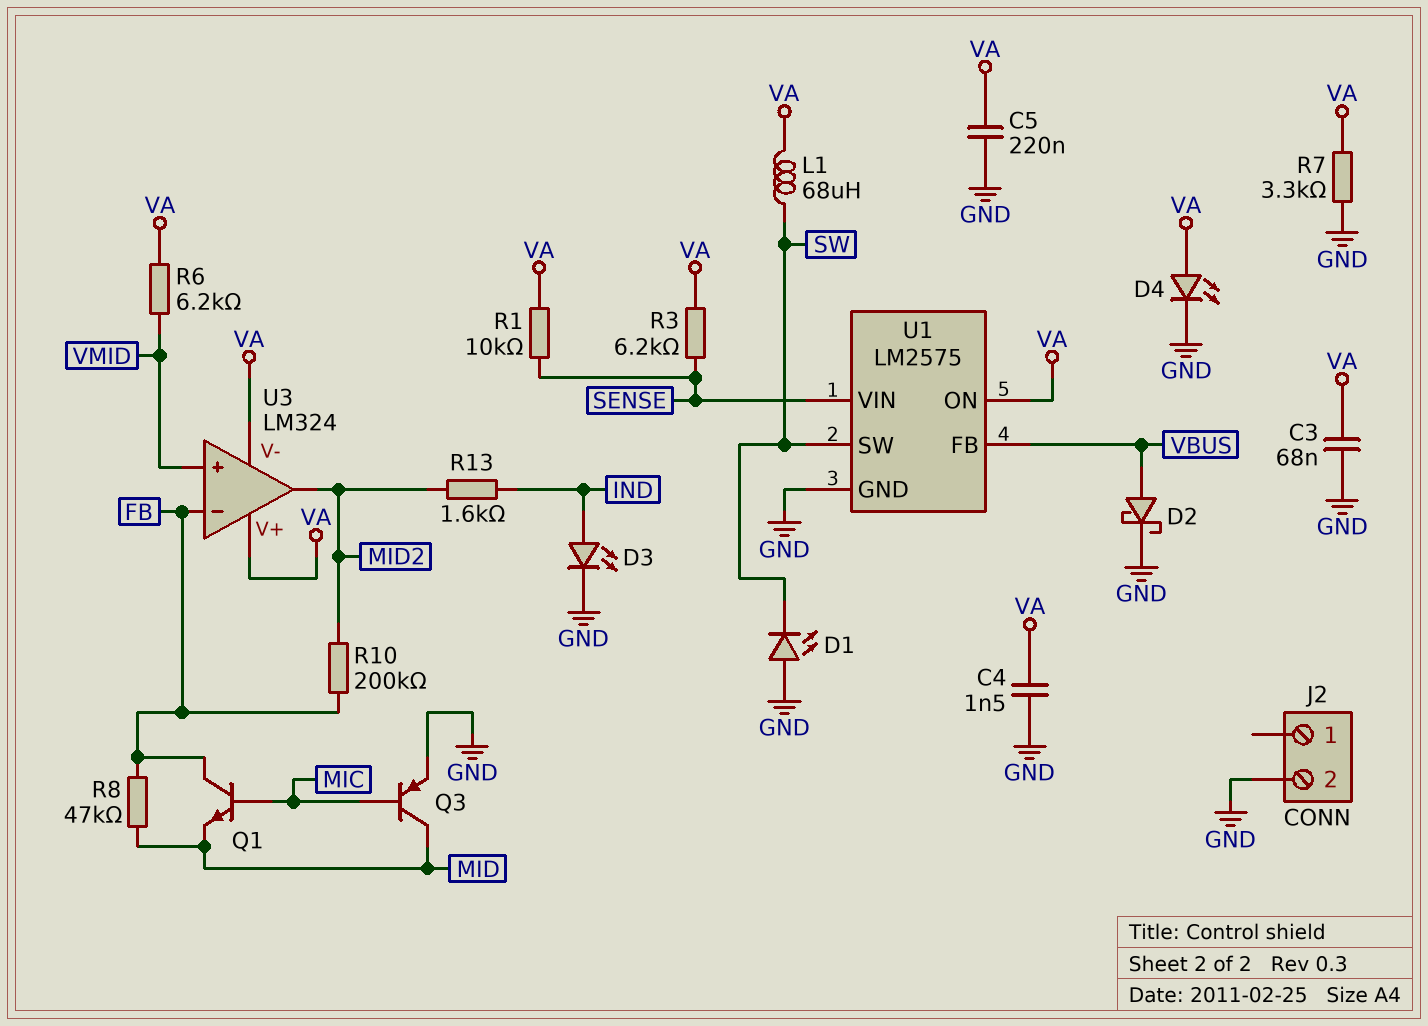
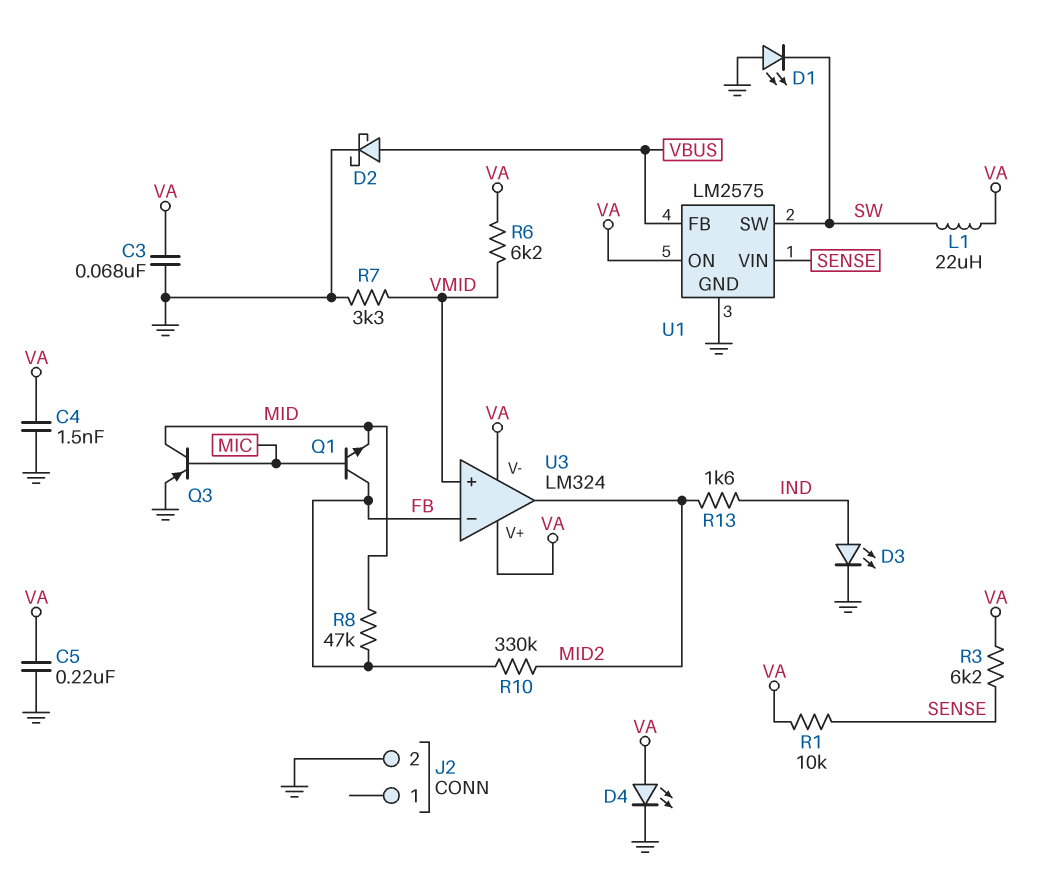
L1: 68uH (SW, VA) -> 22uH (SW, VA)
R7: 3.3k (GND, VA) -> 3.3k (GND, VMID)
R10: 200k (FB, MID2) -> 330k (FB, MID2)

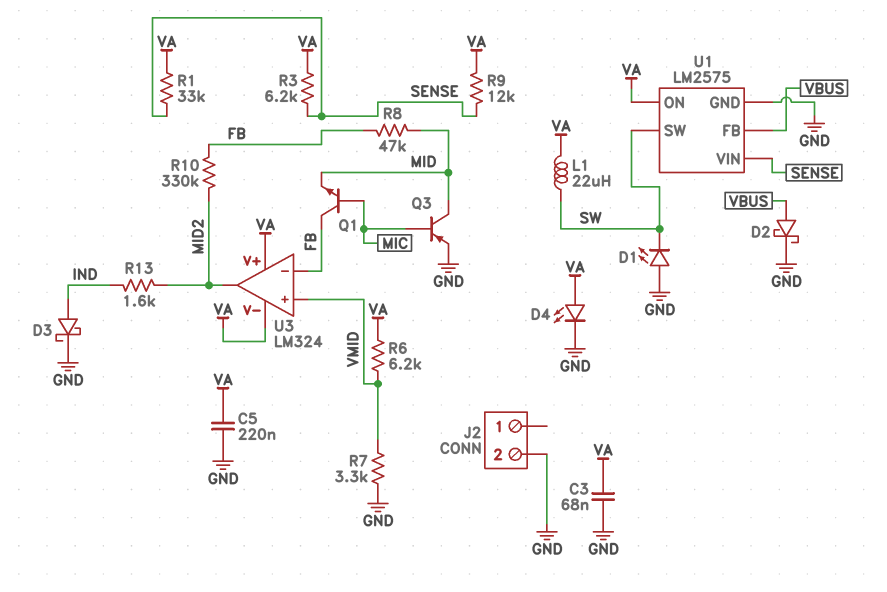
C4: 1.5nF (GND, VA) -> none
D3: LED (A IND, K GND) -> schottky (A IND, K GND)
R1: 10k (SENSE, VA) -> 33k (SENSE, VA)
R9: none -> 12k (SENSE, VA)

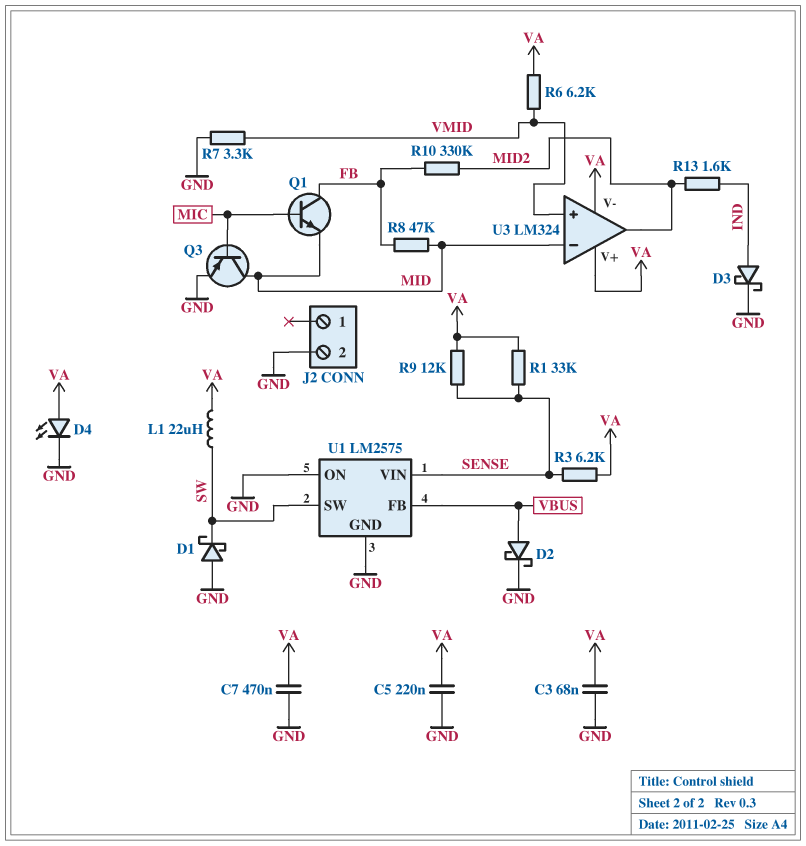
C7: none -> 470nF (GND, VA)
D1: LED (A GND, K SW) -> schottky (A GND, K SW)
U1 pin ON: VA -> GND
U3 pin in-: FB -> MID

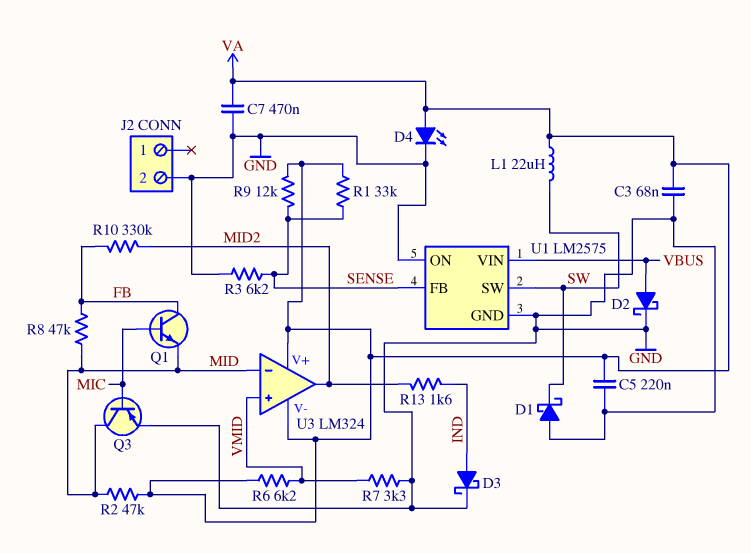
R2: none -> 47k (MID, VA)
R3: 6.2k (SENSE, VA) -> 6.2k (GND, SENSE)
U1 pin FB: VBUS -> SENSE
U1 pin VIN: SENSE -> VBUS

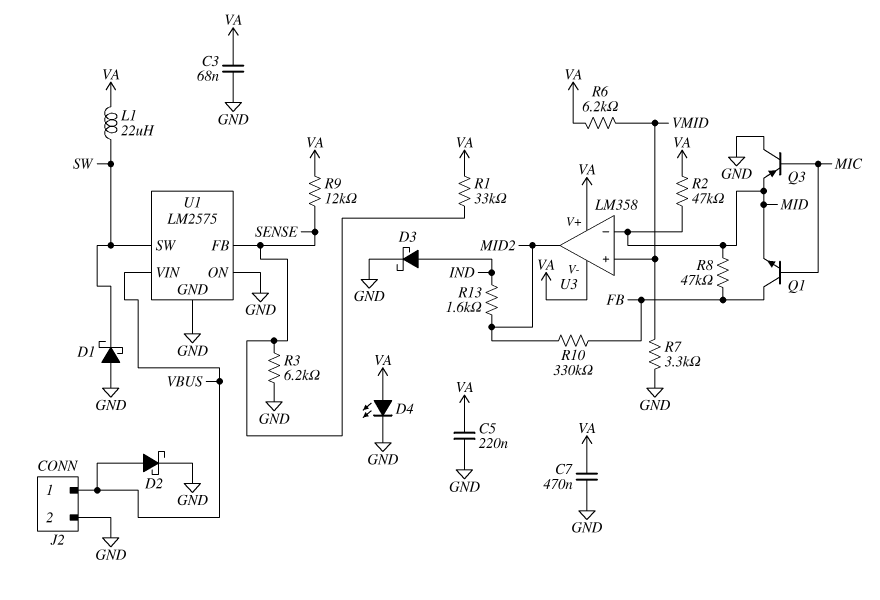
J2 pin 1: none -> VBUS
Q3: PNP (B MIC, C MID, E GND) -> PNP (B MIC, C GND, E MID)
U3: LM324 -> LM358

